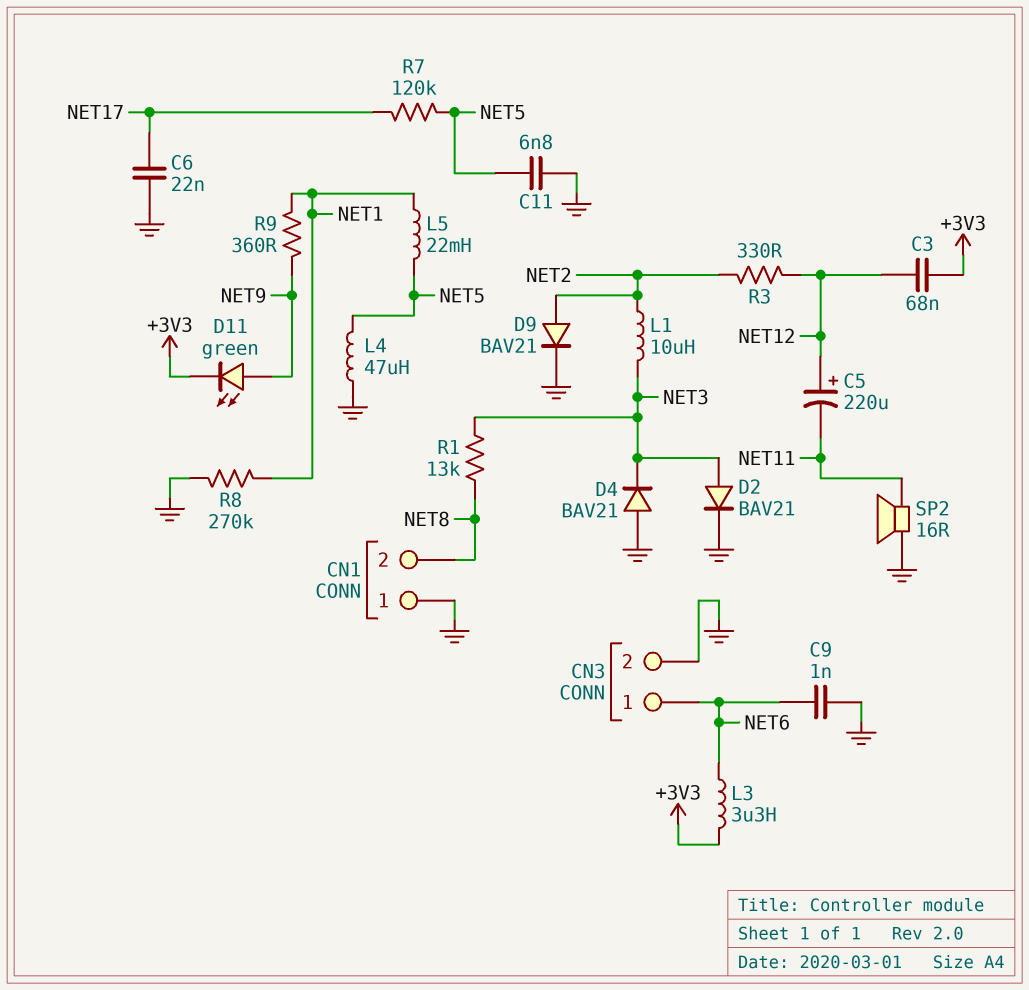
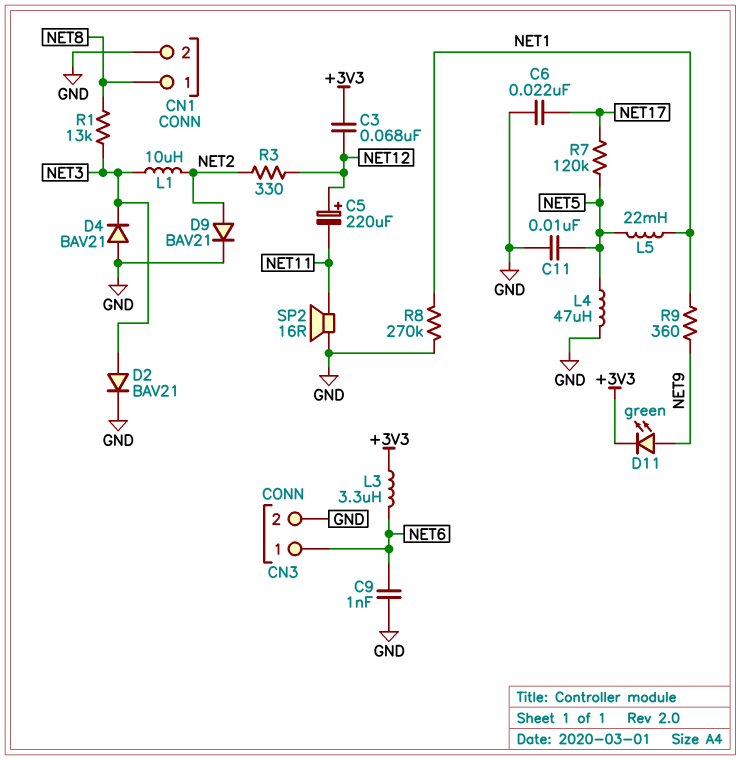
C11: 6.8nF (GND, NET5) -> 10nF (GND, NET5)
CN1 pin 1: GND -> NET8
CN1 pin 2: NET8 -> GND

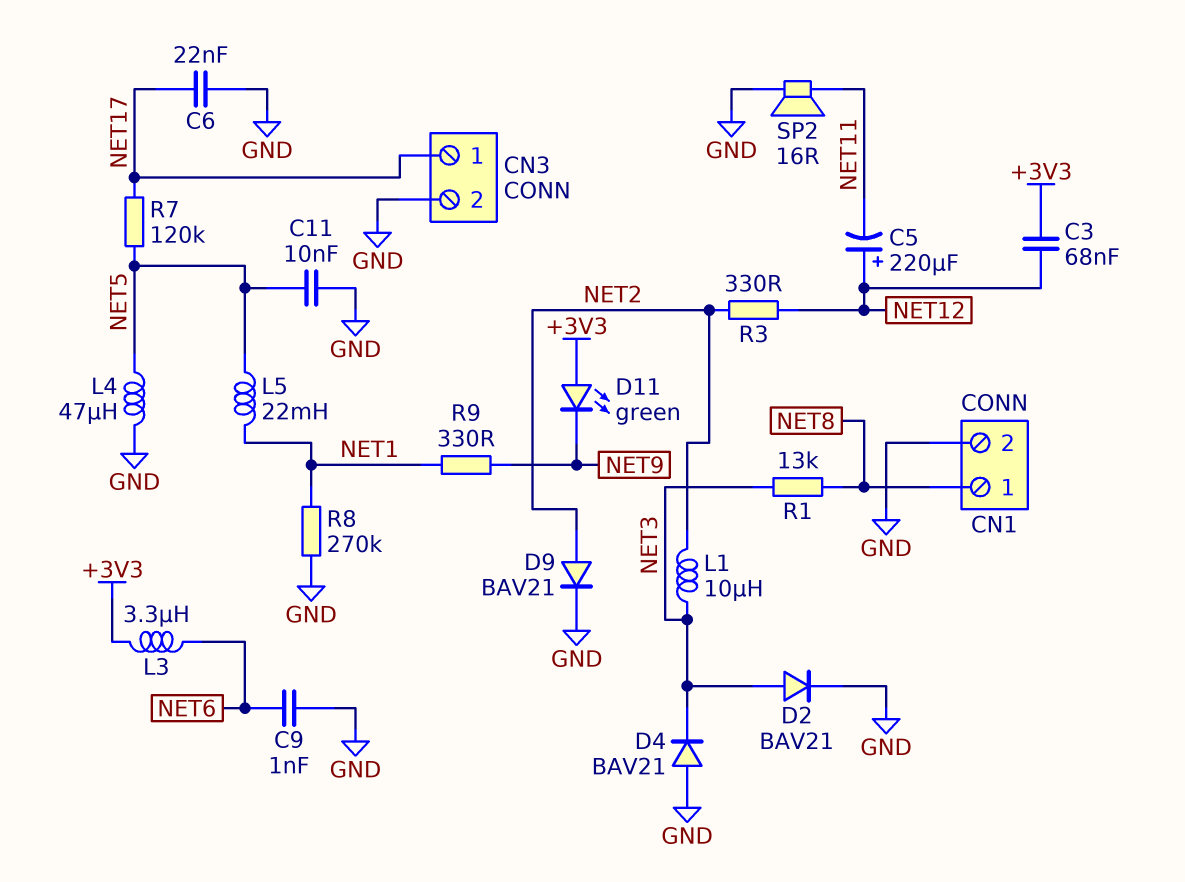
CN3 pin 1: NET6 -> NET17
D11: LED green (A NET9, K +3V3) -> LED green (A +3V3, K NET9)
R9: 360 (NET1, NET9) -> 330 (NET1, NET9)

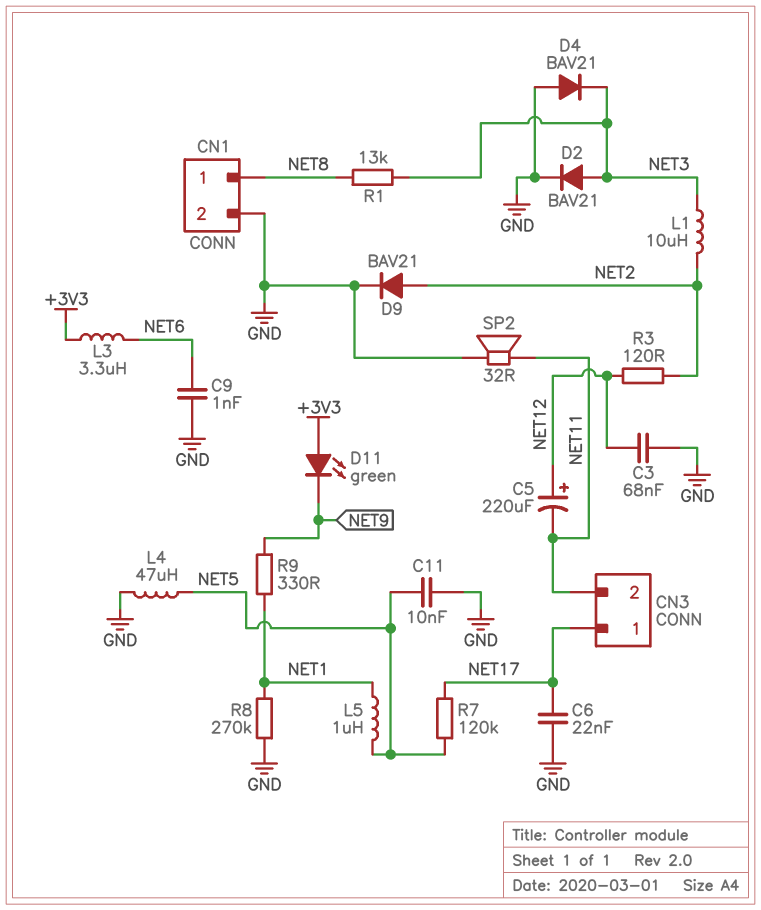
C3: 68nF (+3V3, NET12) -> 68nF (GND, NET12)
CN3 pin 2: GND -> NET11
L5: 22mH (NET1, NET5) -> 1uH (NET1, NET5)
R3: 330 (NET2, NET12) -> 120 (NET2, NET12)
SP2: speaker 16R (GND, NET11) -> speaker 32R (GND, NET11)

